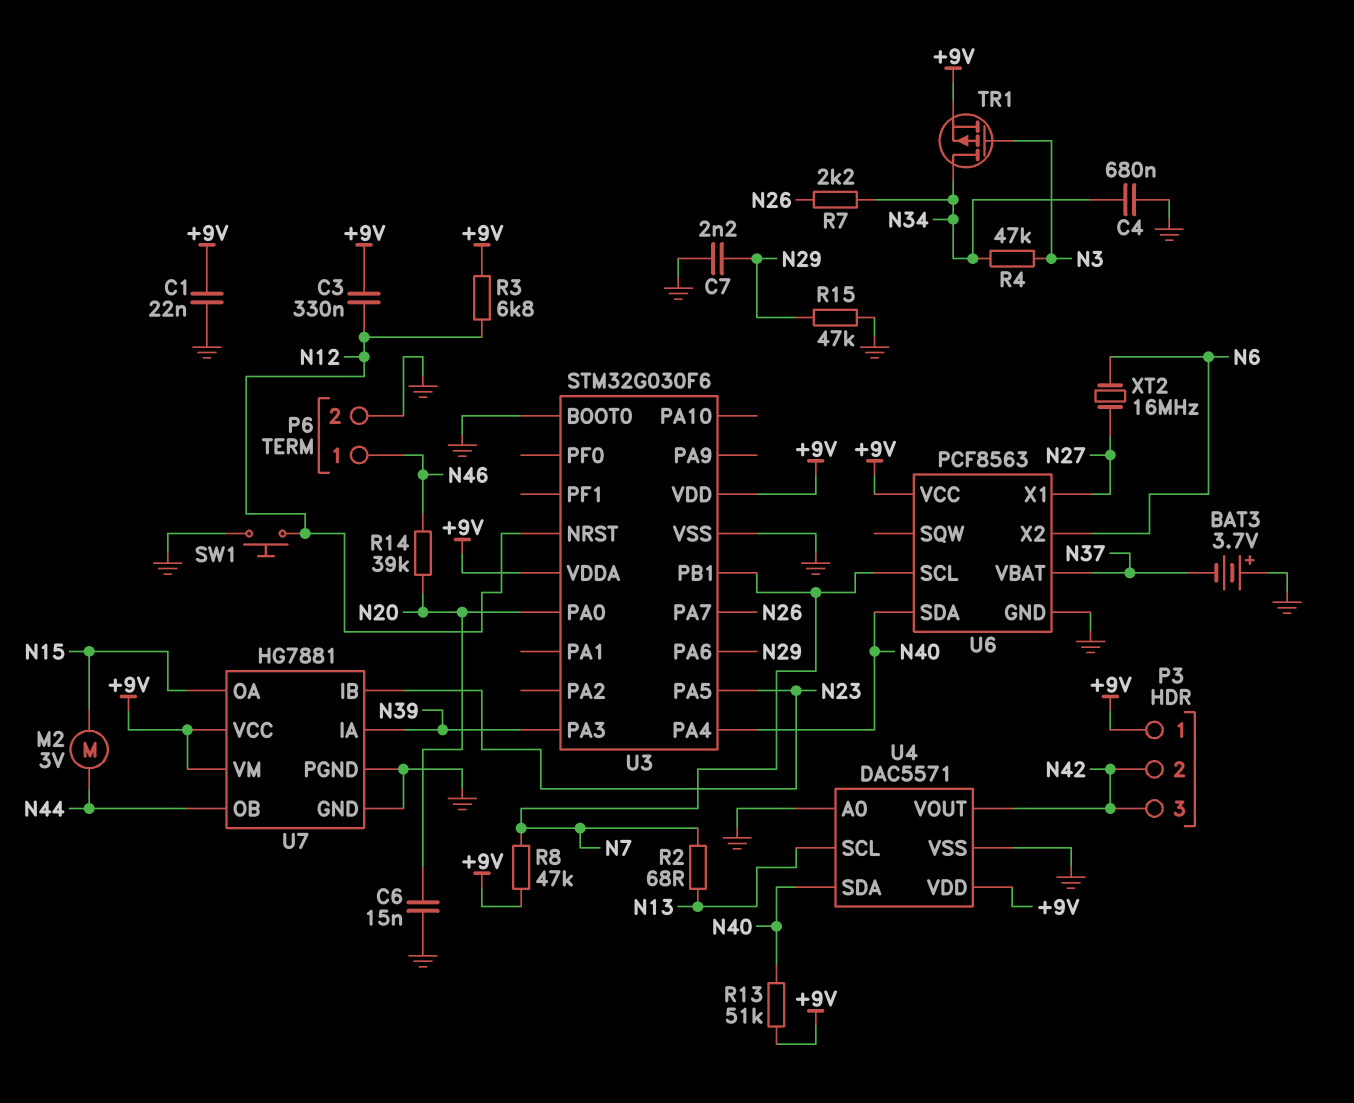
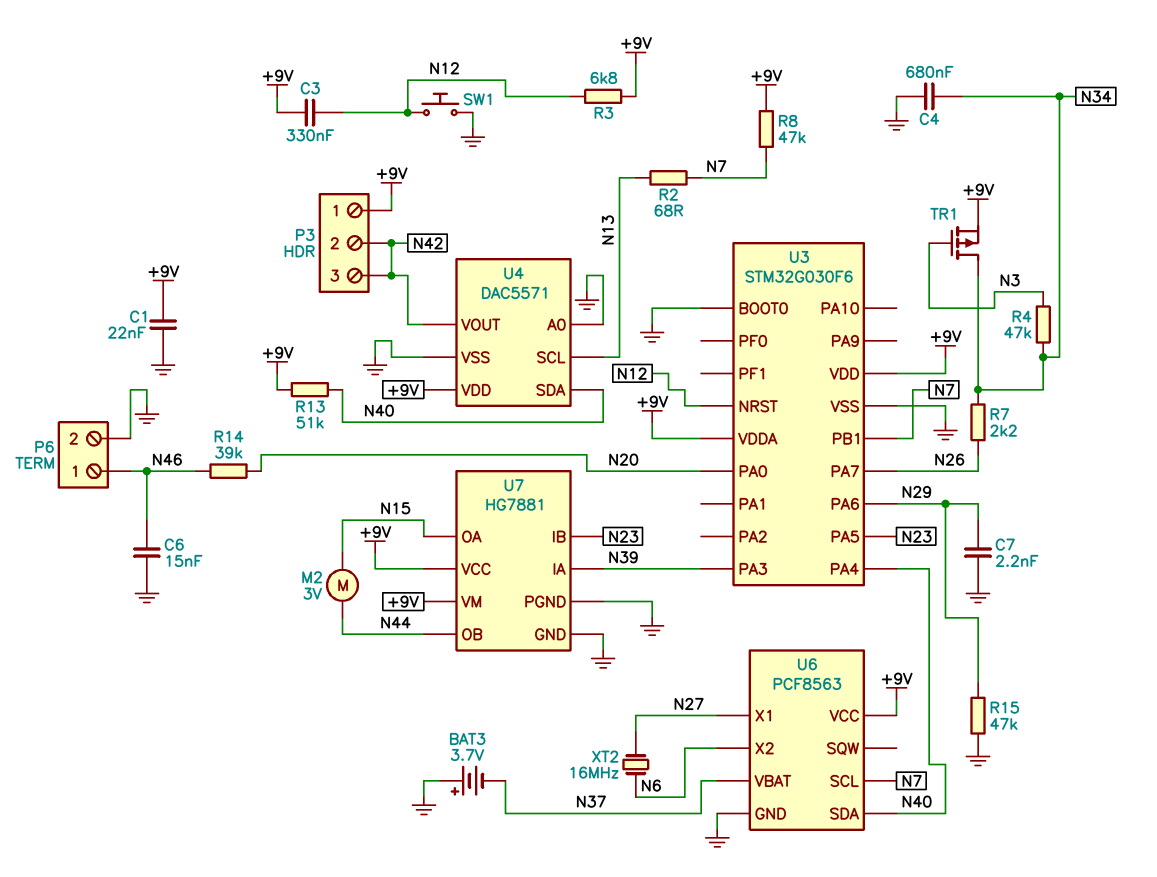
C6: 15nF (GND, N20) -> 15nF (GND, N46)

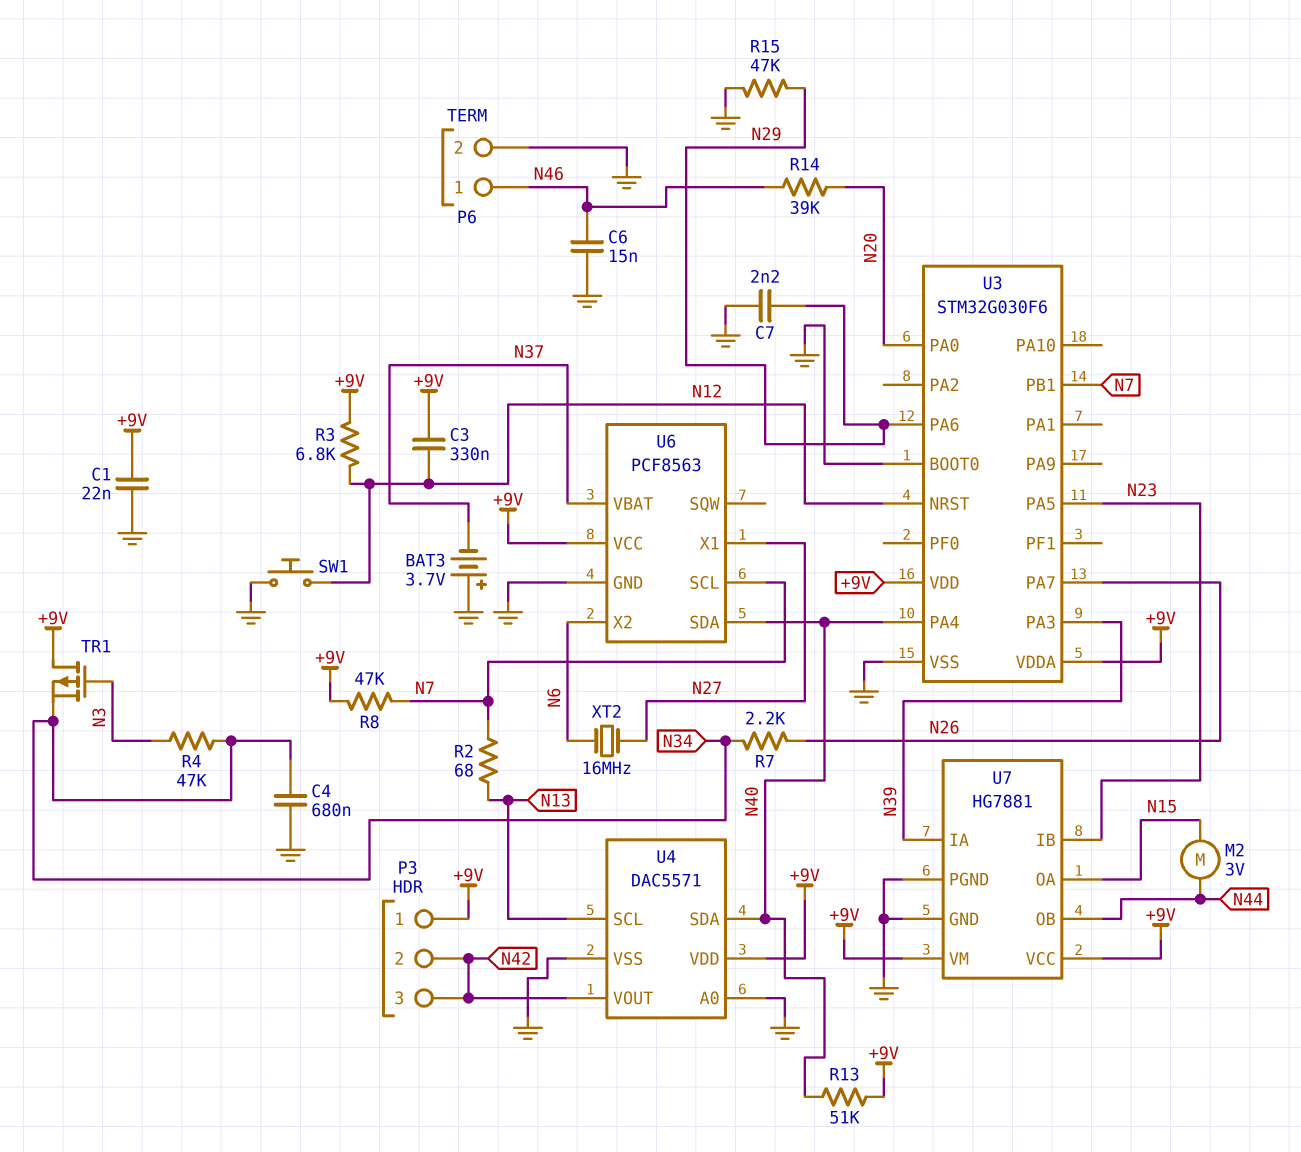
TR1: PMOS (G N3, D N34, S +9V) -> PMOS (G N3, D +9V, S N34)

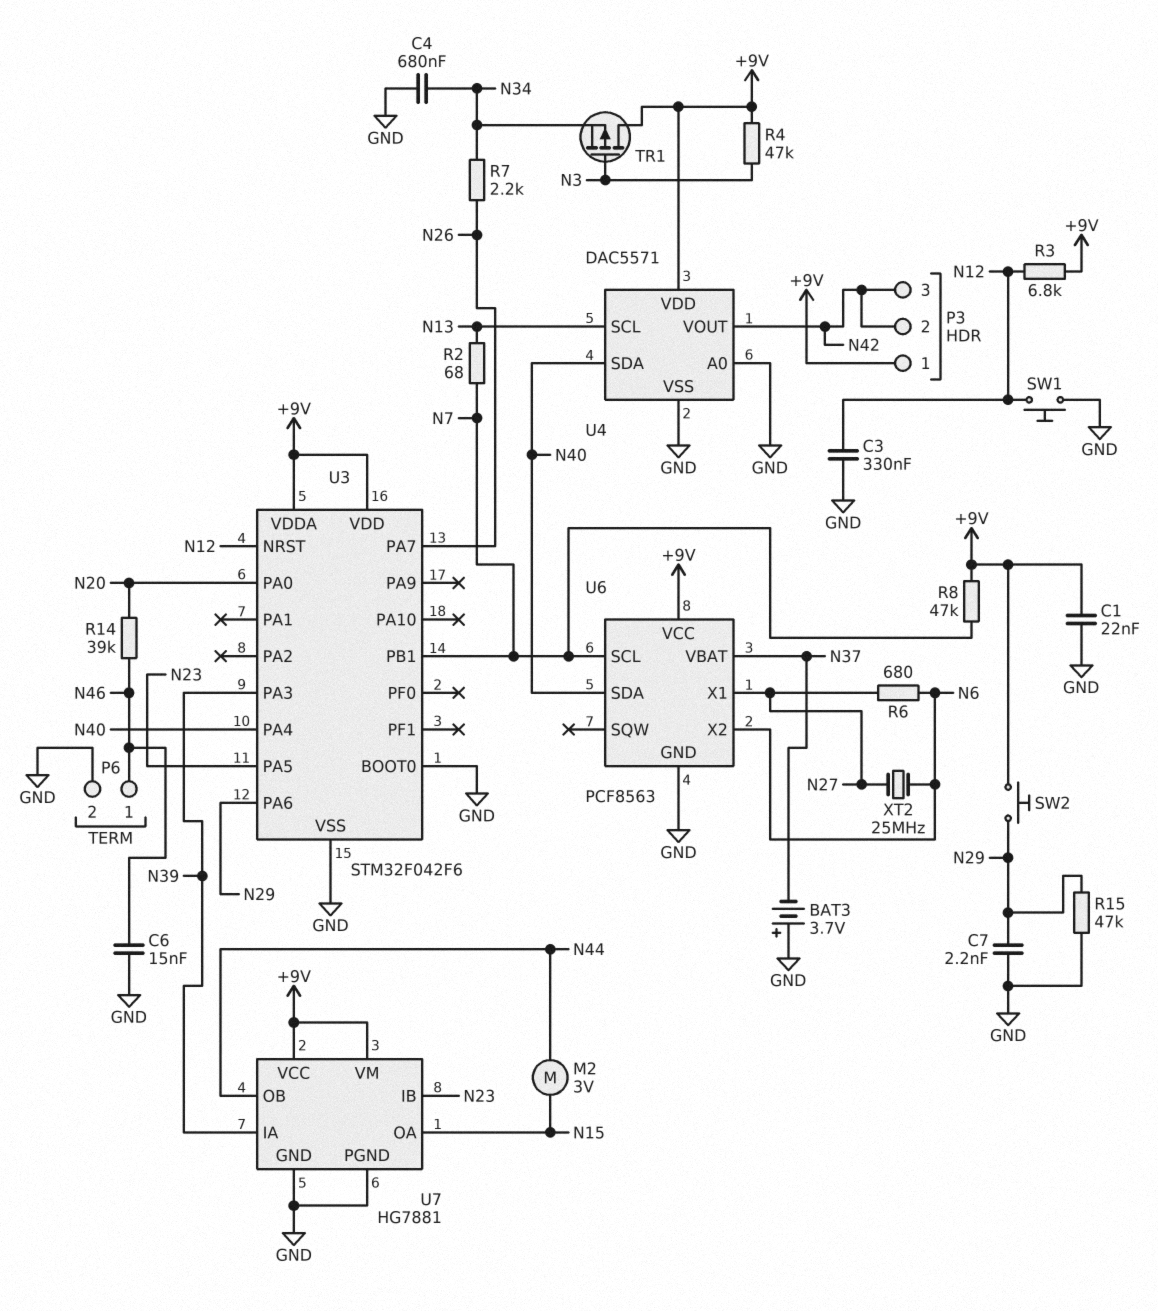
C3: 330nF (+9V, N12) -> 330nF (GND, N12)
R4: 47k (N3, N34) -> 47k (+9V, N3)
R6: none -> 680 (N6, N27)
R13: 51k (+9V, N40) -> none
SW2: none -> button (+9V, N29)
U3: STM32G030F6 -> STM32F042F6
XT2: 16MHz (N6, N27) -> 25MHz (N6, N27)

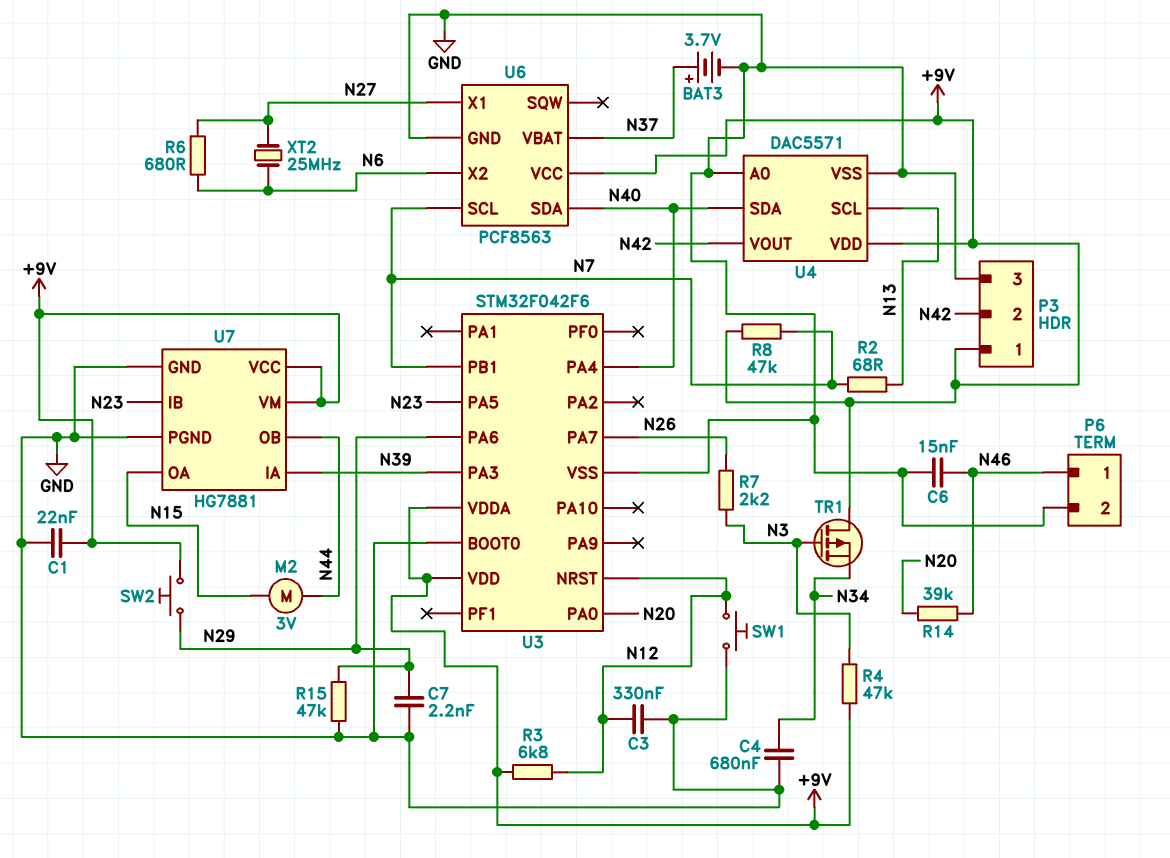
BAT3: 3.7V (plus GND, minus N37) -> 3.7V (plus N37, minus GND)
P3 pin 3: N42 -> GND
R7: 2.2k (N26, N34) -> 2.2k (N3, N26)

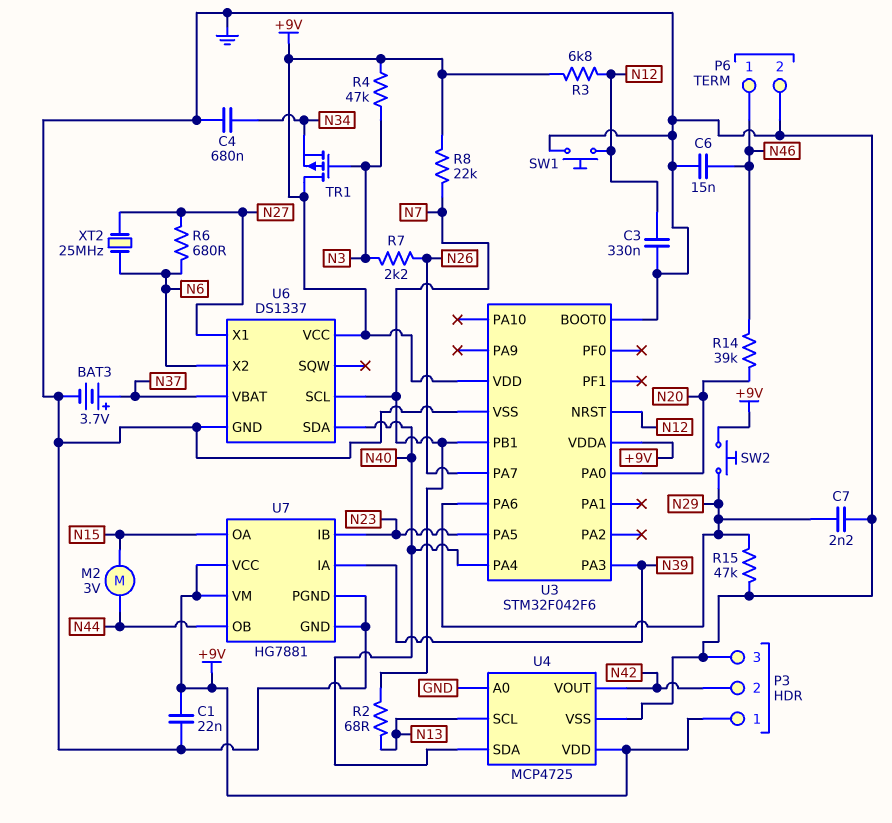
R8: 47k (+9V, N7) -> 22k (+9V, N7)
U4: DAC5571 -> MCP4725
U6: PCF8563 -> DS1337

